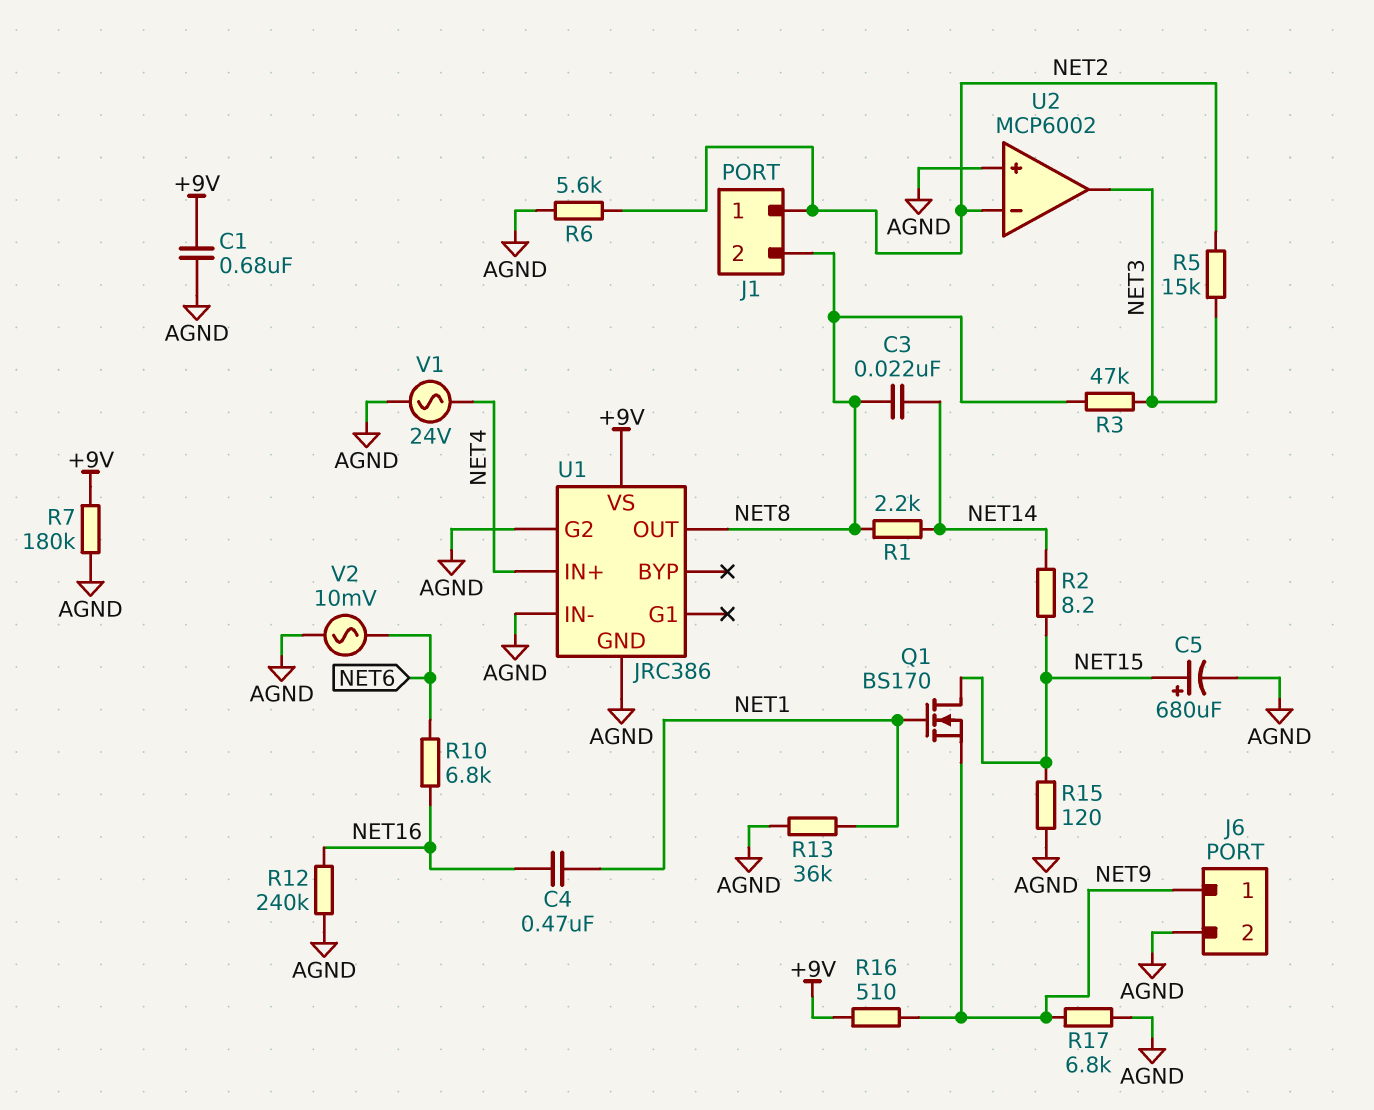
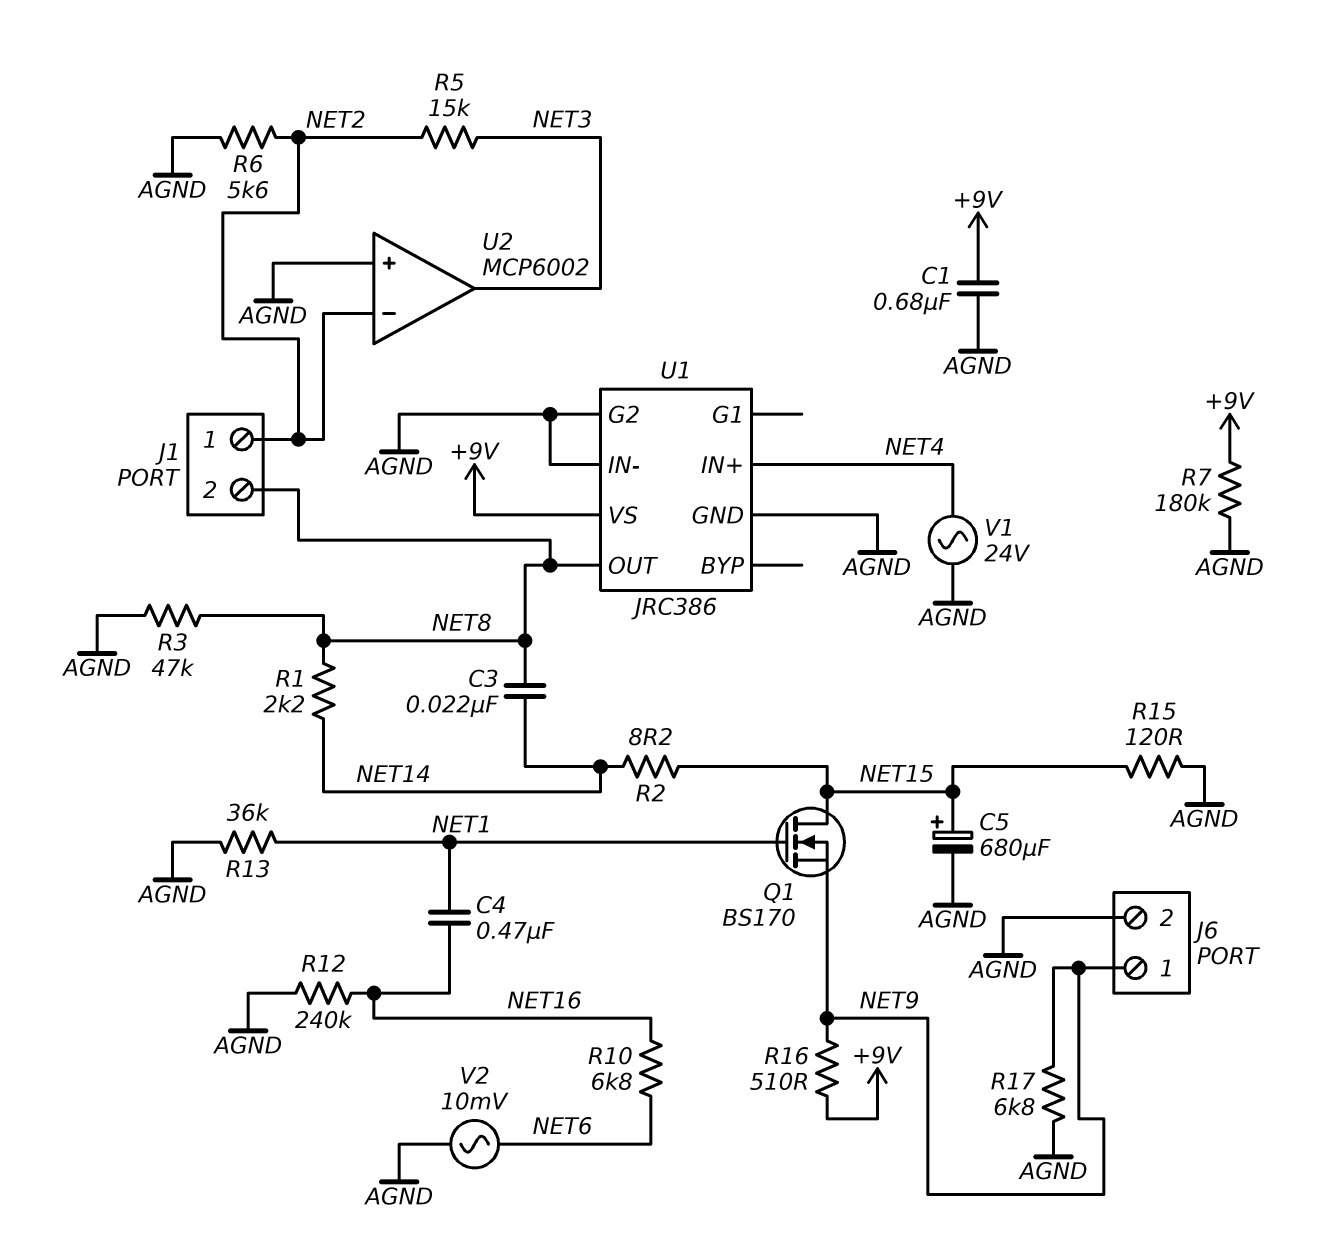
R3: 47k (NET3, NET8) -> 47k (AGND, NET8)

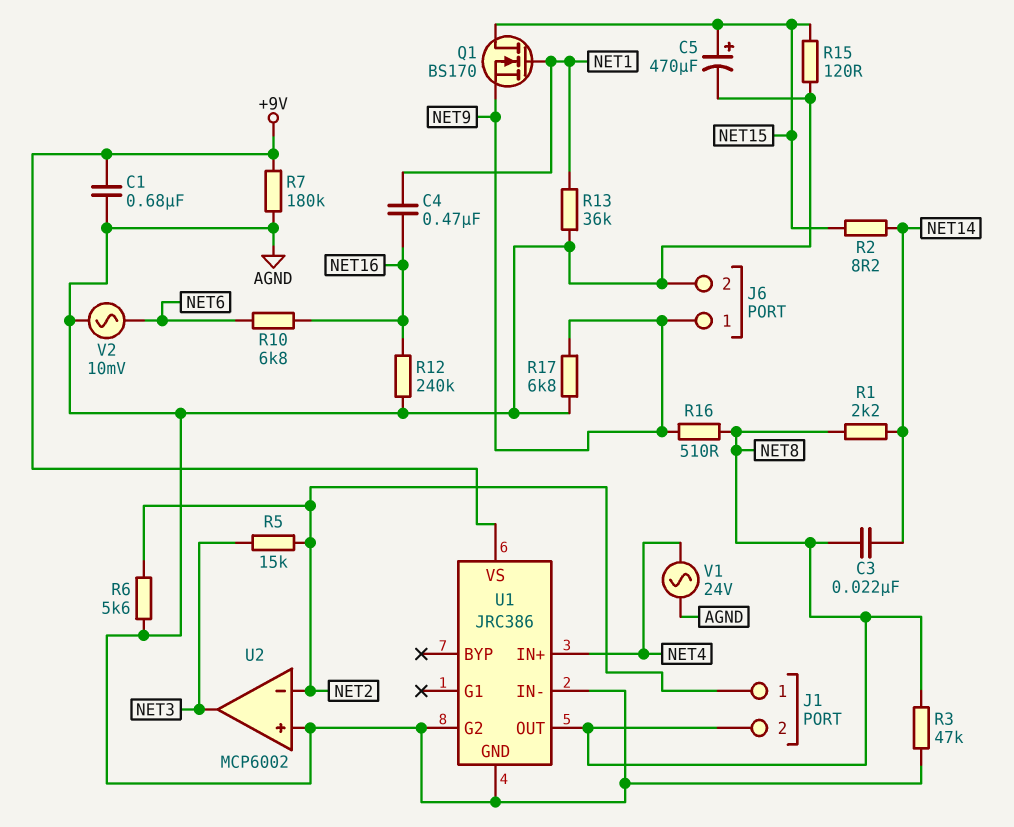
C5: 680uF (plus NET15, minus AGND) -> 470uF (plus NET15, minus AGND)
R16: 510 (+9V, NET9) -> 510 (NET8, NET9)

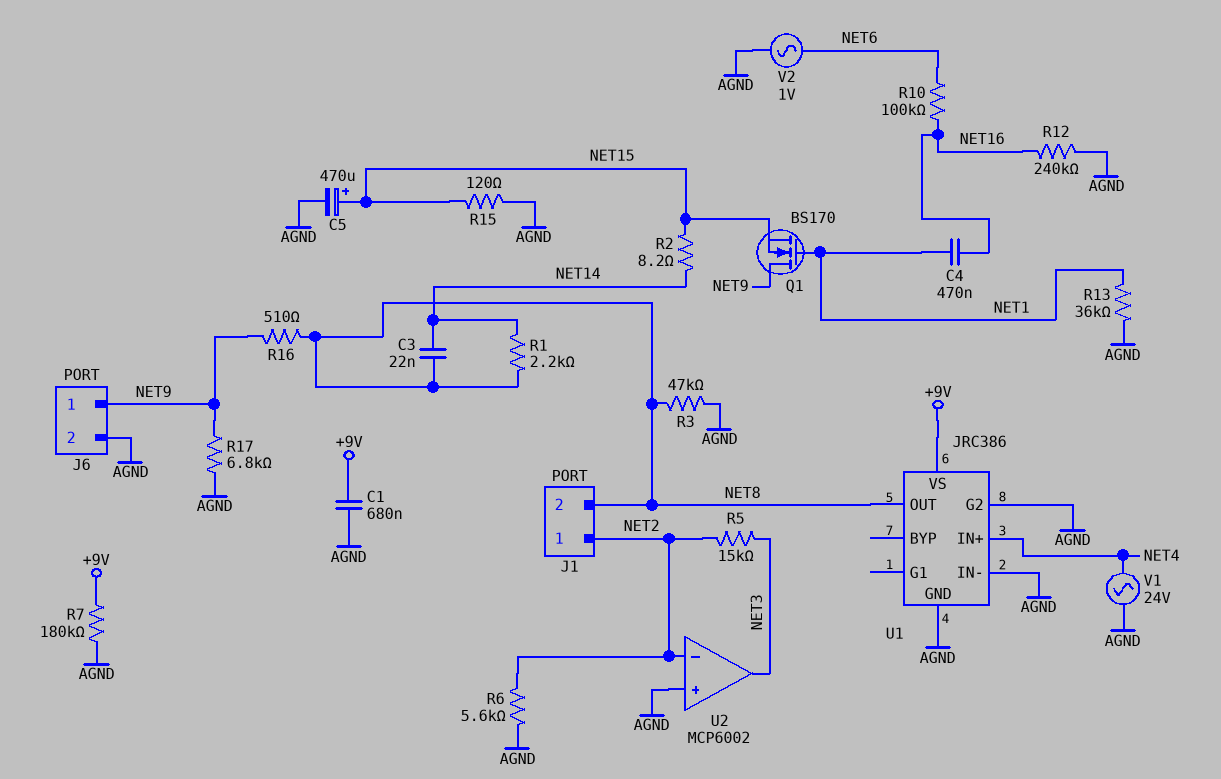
Q1: NMOS BS170 (G NET1, D NET15, S NET9) -> NMOS BS170 (G NET1, D NET9, S NET15)
R10: 6.8k (NET6, NET16) -> 100k (NET6, NET16)
V2: AC 10mV (AGND, NET6) -> AC 1V (AGND, NET6)

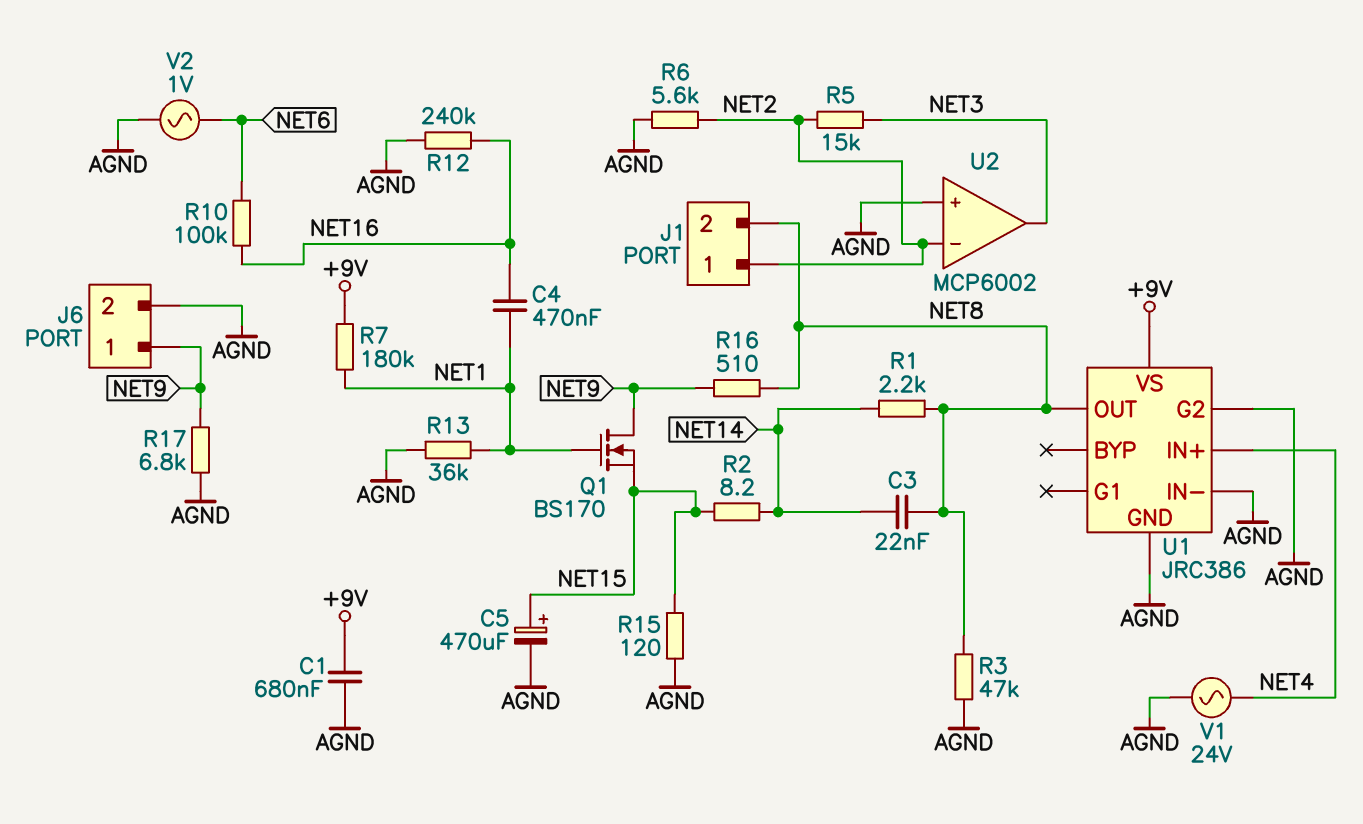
R7: 180k (+9V, AGND) -> 180k (+9V, NET1)

